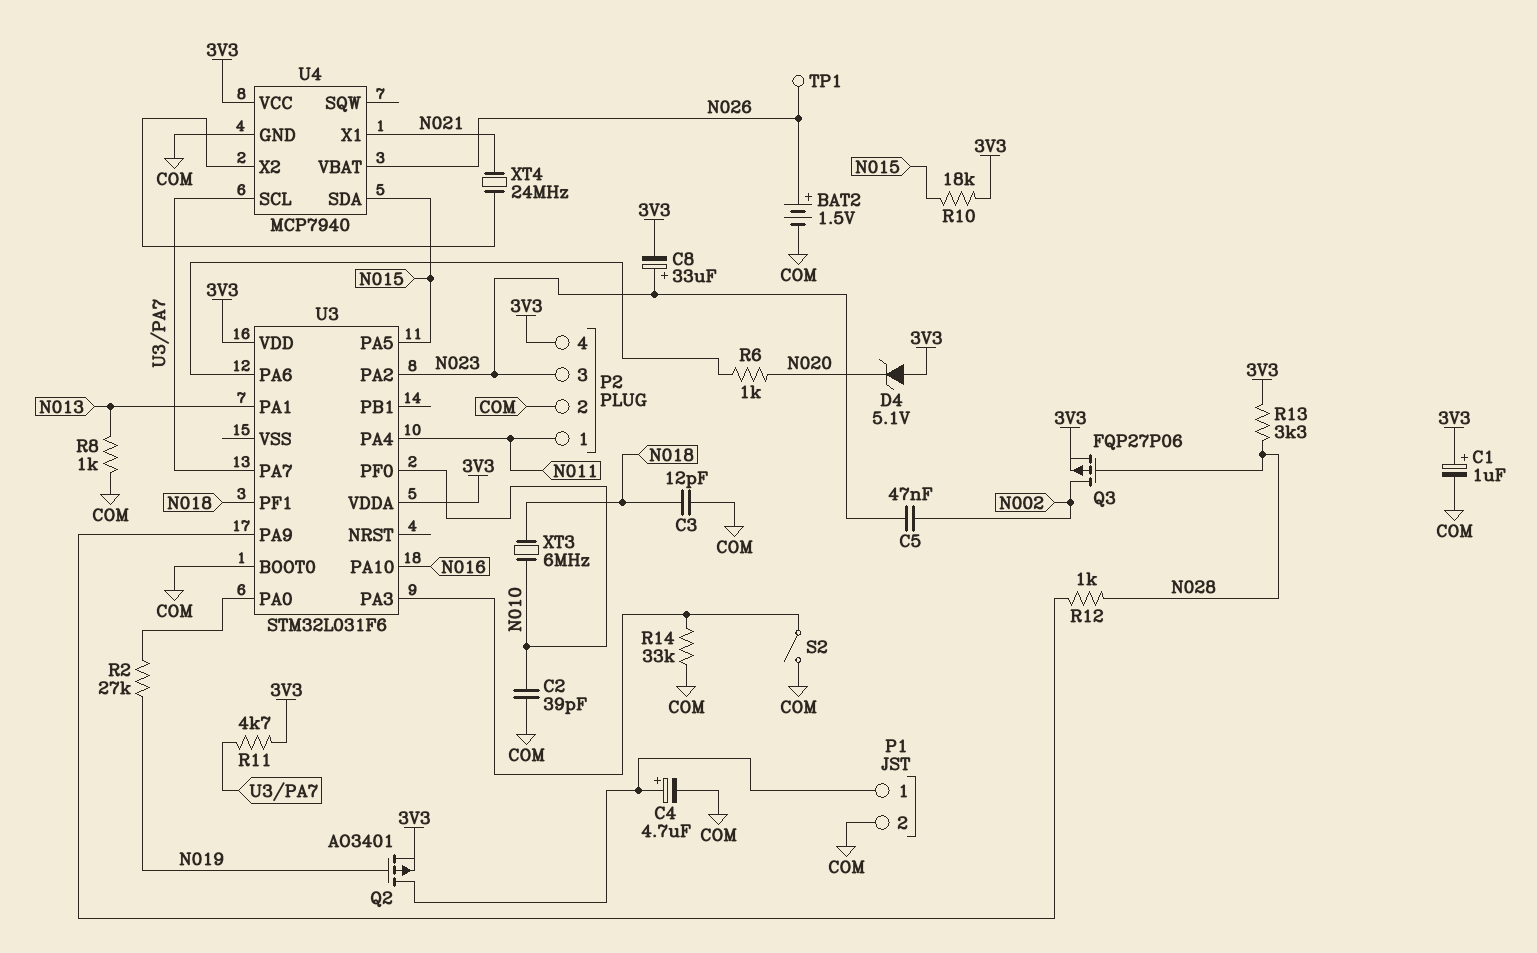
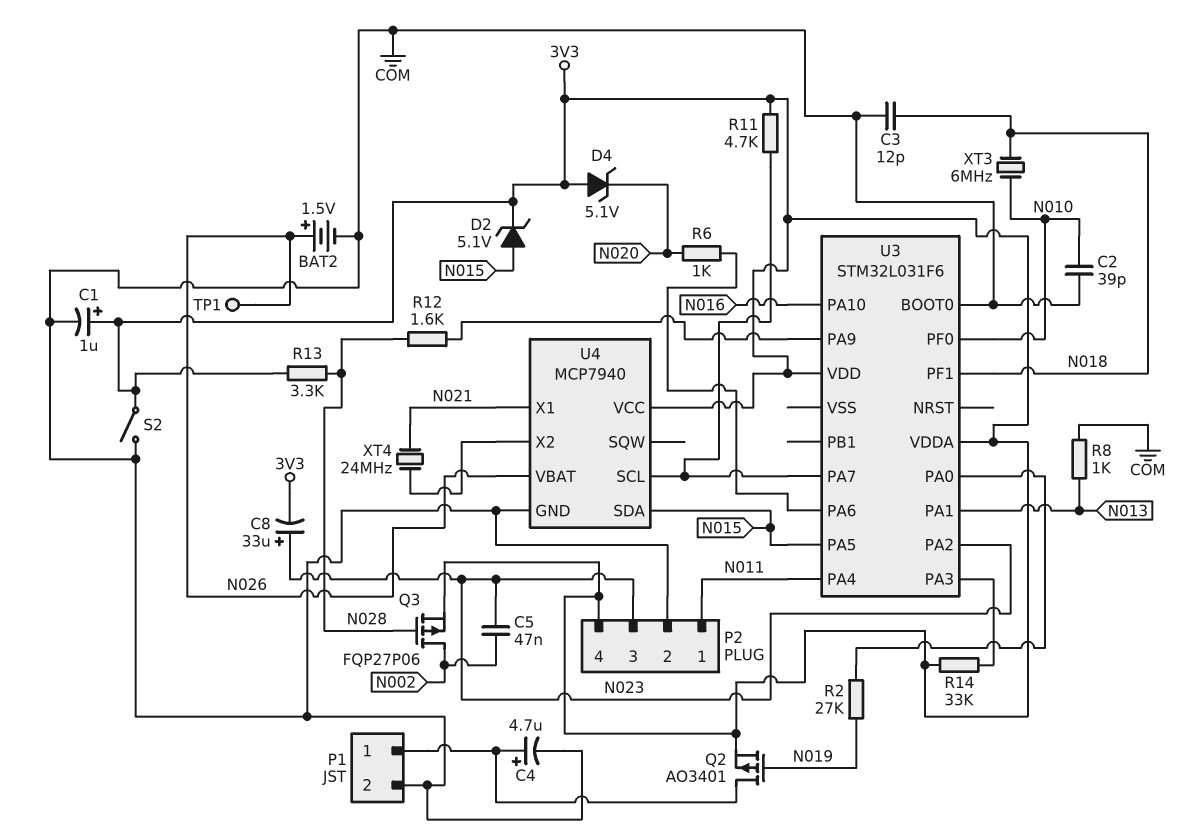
D2: none -> zener 5.1V (A N015, K 3V3)
R10: 18k (3V3, N015) -> none
R12: 1k (N028, U3/PA9) -> 1.6k (N028, U3/PA9)
R14: 33k (COM, U3/PA3) -> 33k (3V3, U3/PA3)
S2: switch (COM, U3/PA3) -> switch (3V3, COM)

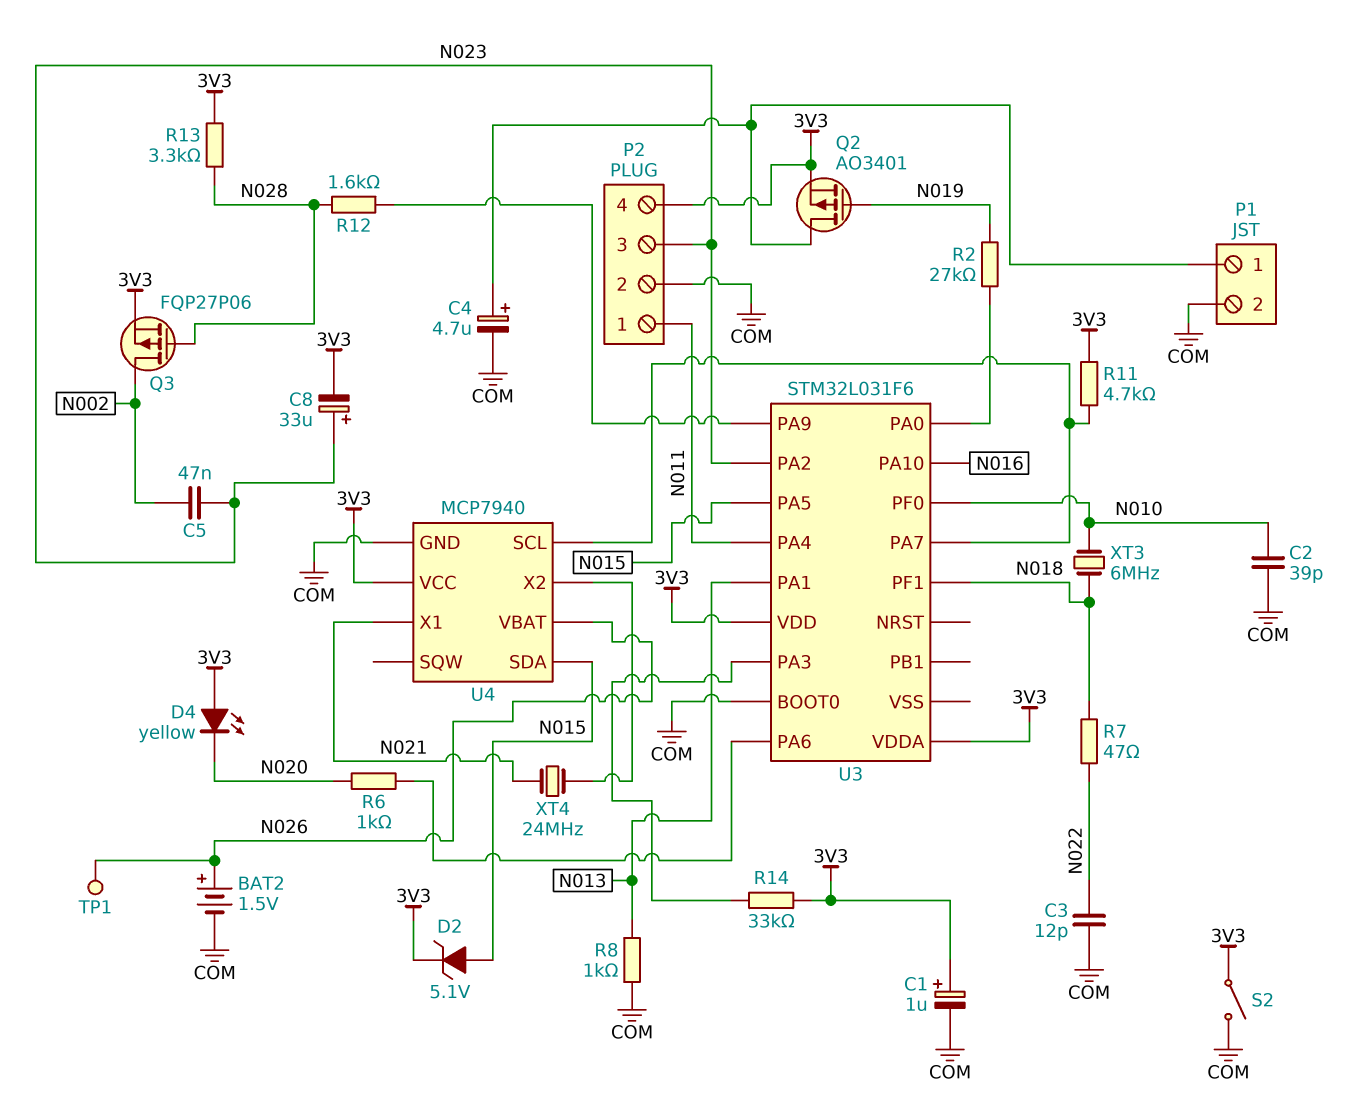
C3: 12pF (COM, N018) -> 12pF (COM, N022)
D4: zener 5.1V (A 3V3, K N020) -> LED yellow (A 3V3, K N020)
R7: none -> 47 (N018, N022)

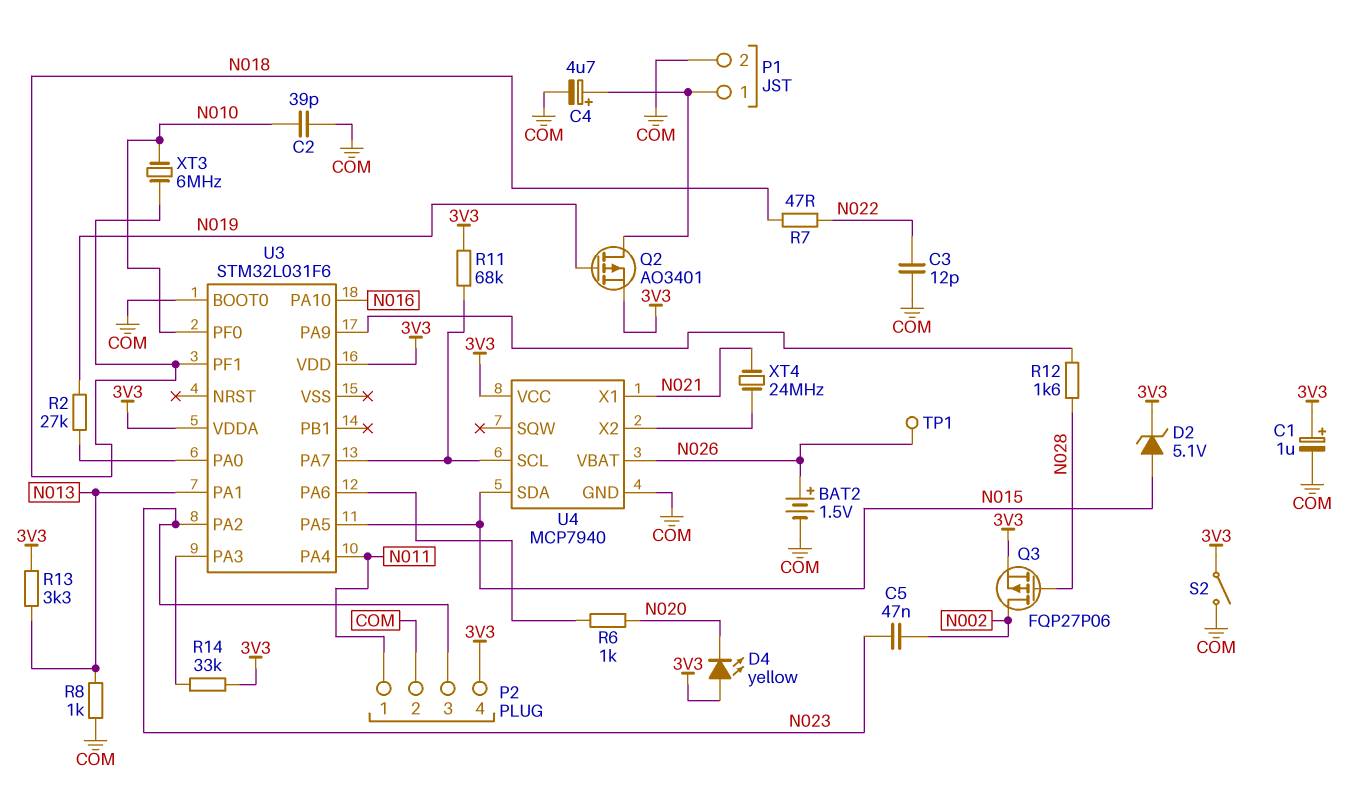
C8: 33uF (plus N023, minus 3V3) -> none
R11: 4.7k (3V3, U3/PA7) -> 68k (3V3, U3/PA7)
R13: 3.3k (3V3, N028) -> 3.3k (3V3, N013)

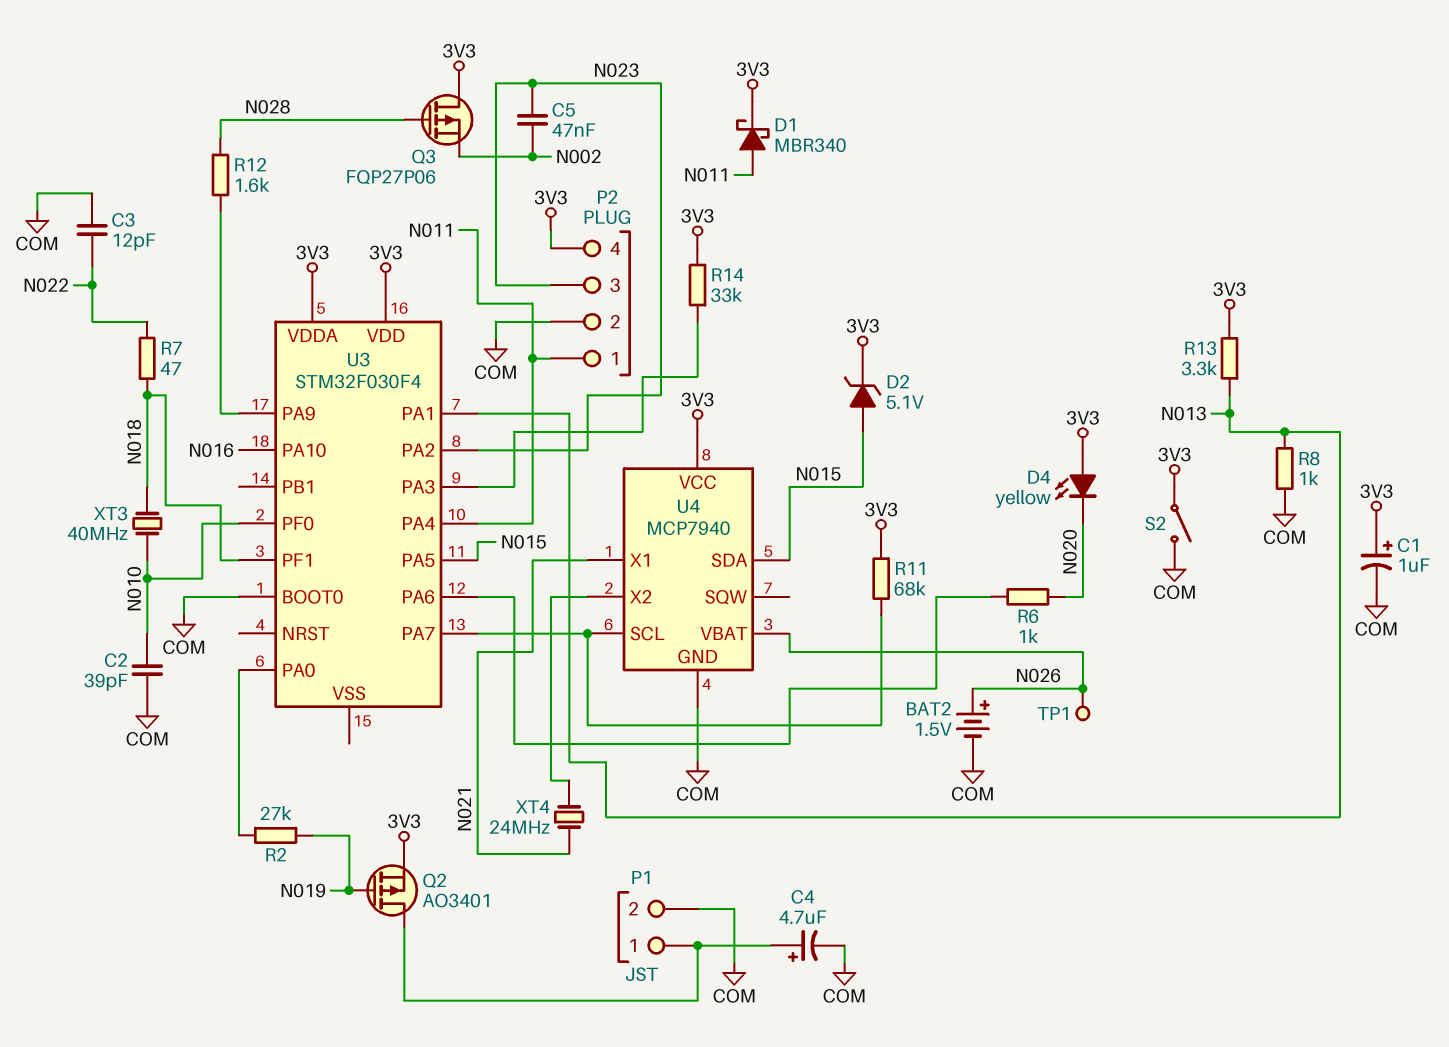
D1: none -> schottky MBR340 (A N011, K 3V3)
Q3: PMOS FQP27P06 (G N028, D N002, S 3V3) -> PMOS FQP27P06 (G N028, D 3V3, S N002)
U3: STM32L031F6 -> STM32F030F4
XT3: 6MHz (N010, N018) -> 40MHz (N010, N018)

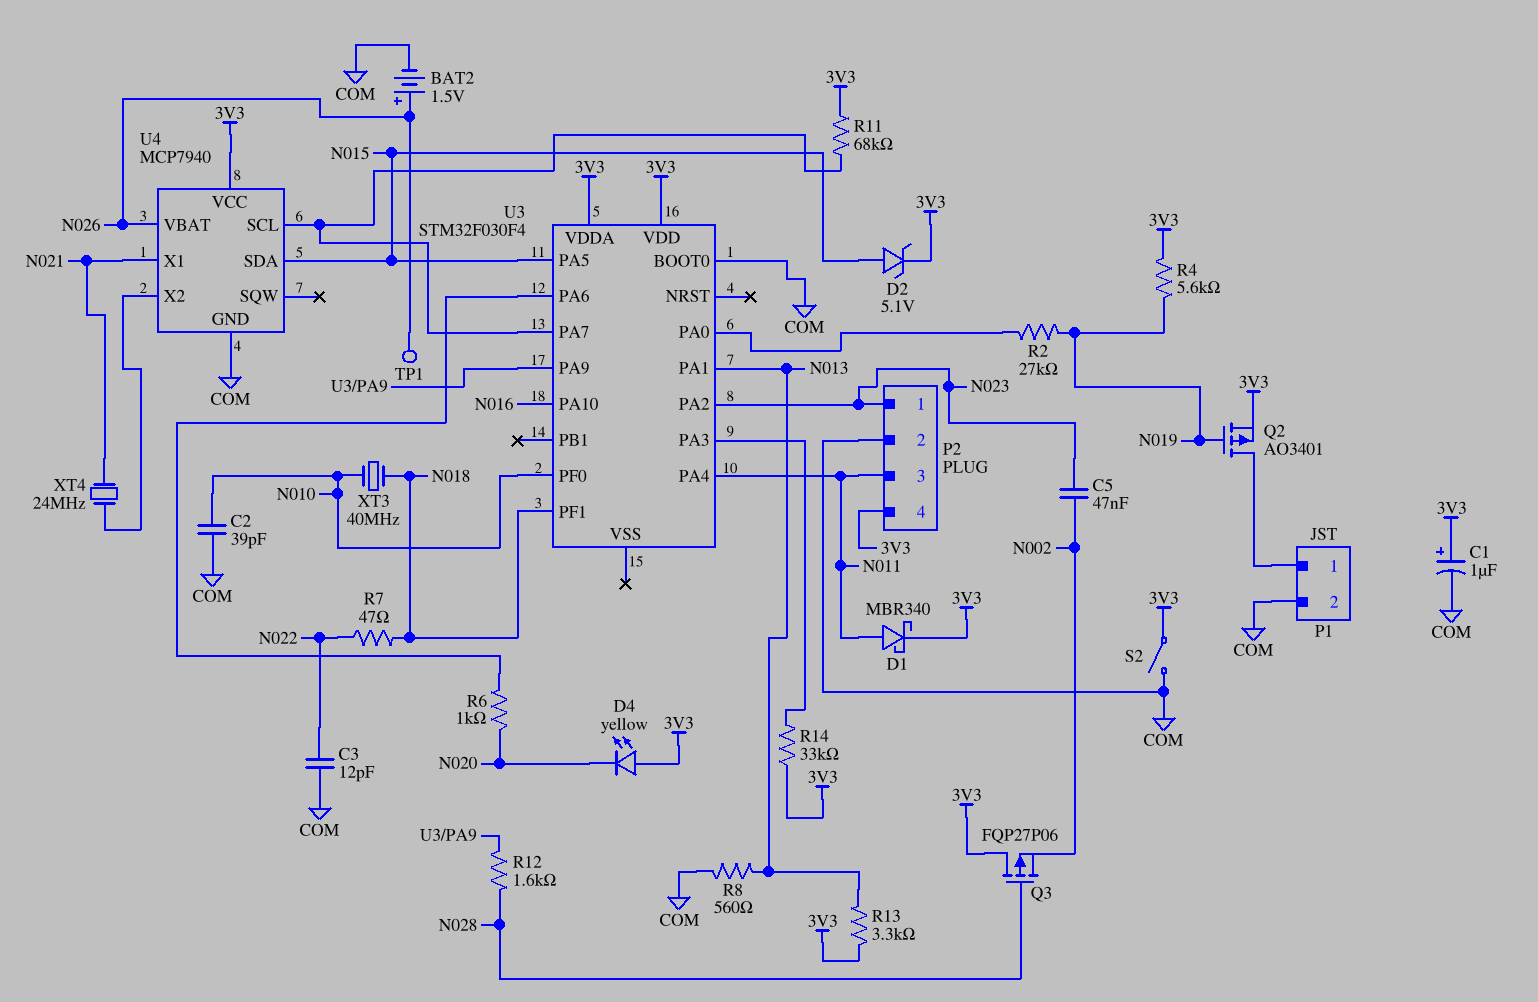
C4: 4.7uF (plus P1/1, minus COM) -> none
P2 pin 1: N011 -> N023
P2 pin 3: N023 -> N011
R4: none -> 5.6k (3V3, N019)
R8: 1k (COM, N013) -> 560 (COM, N013)

